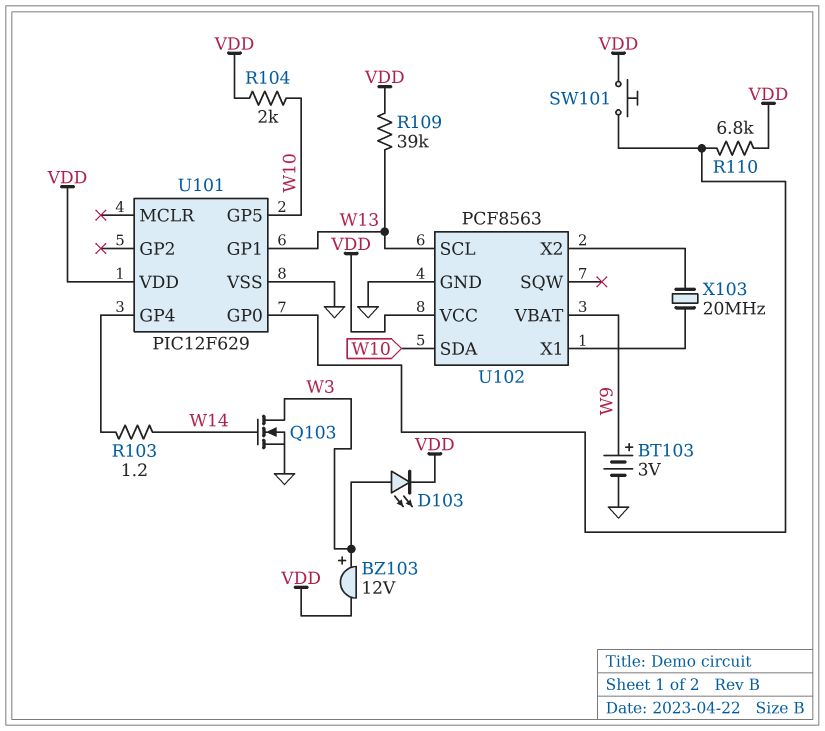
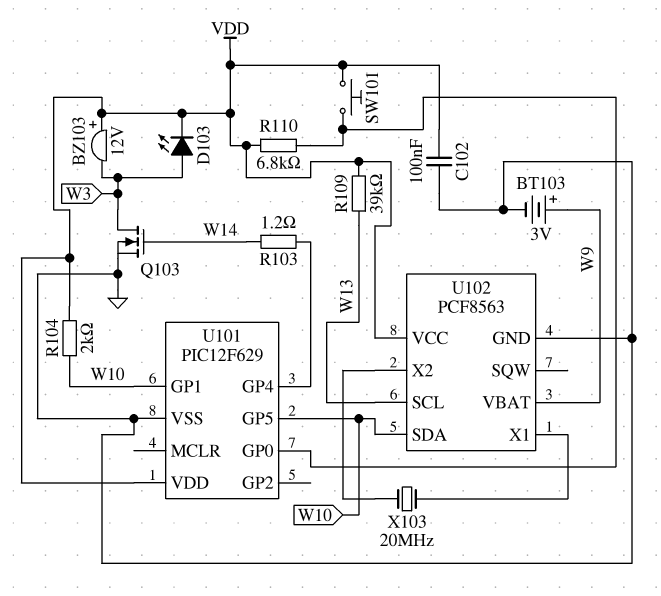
BZ103: buzzer 12V (plus W3, minus VDD) -> buzzer 12V (plus VDD, minus W3)
C102: none -> 100nF (GND, VDD)
U101 pin GP1: W13 -> W10

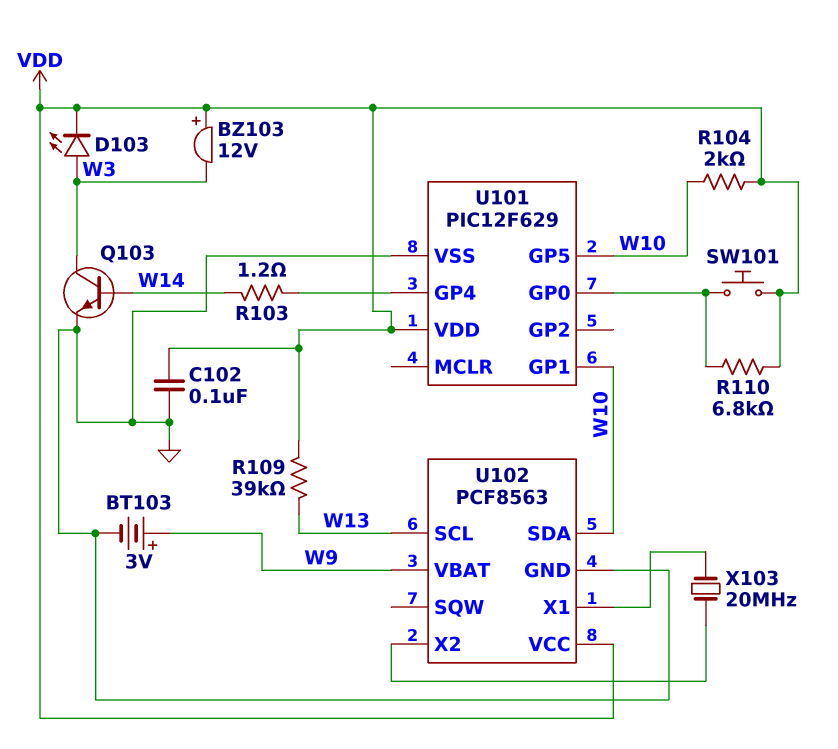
Q103: NMOS (G W14, D W3, S GND) -> NPN (B W14, C W3, E GND)

